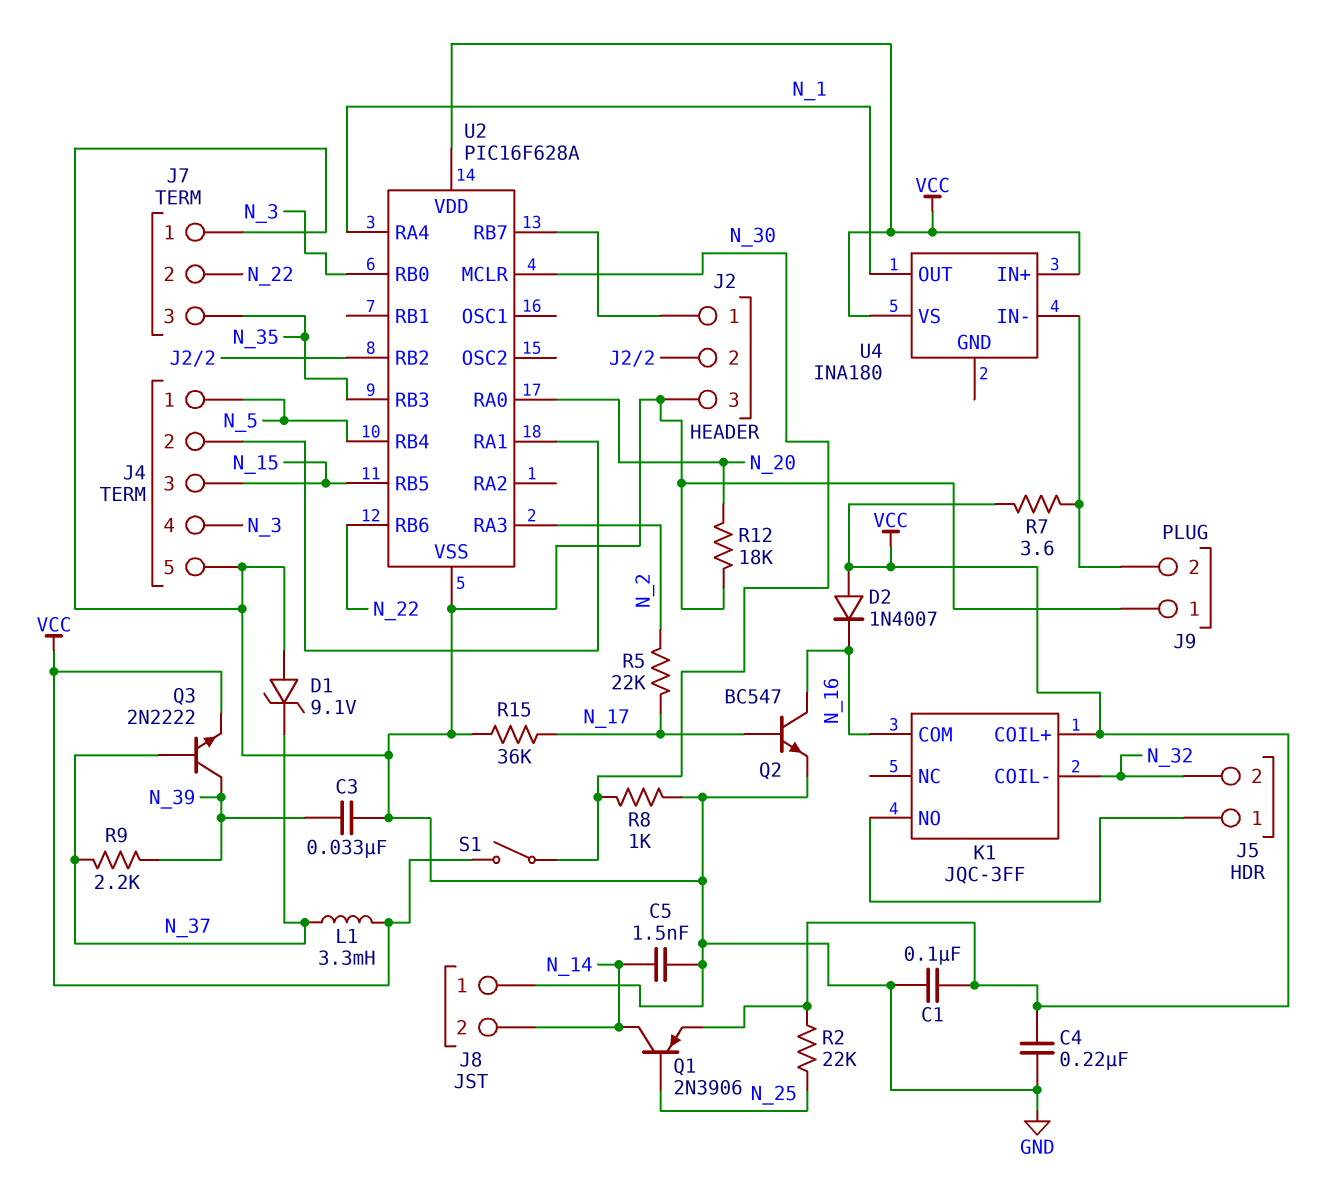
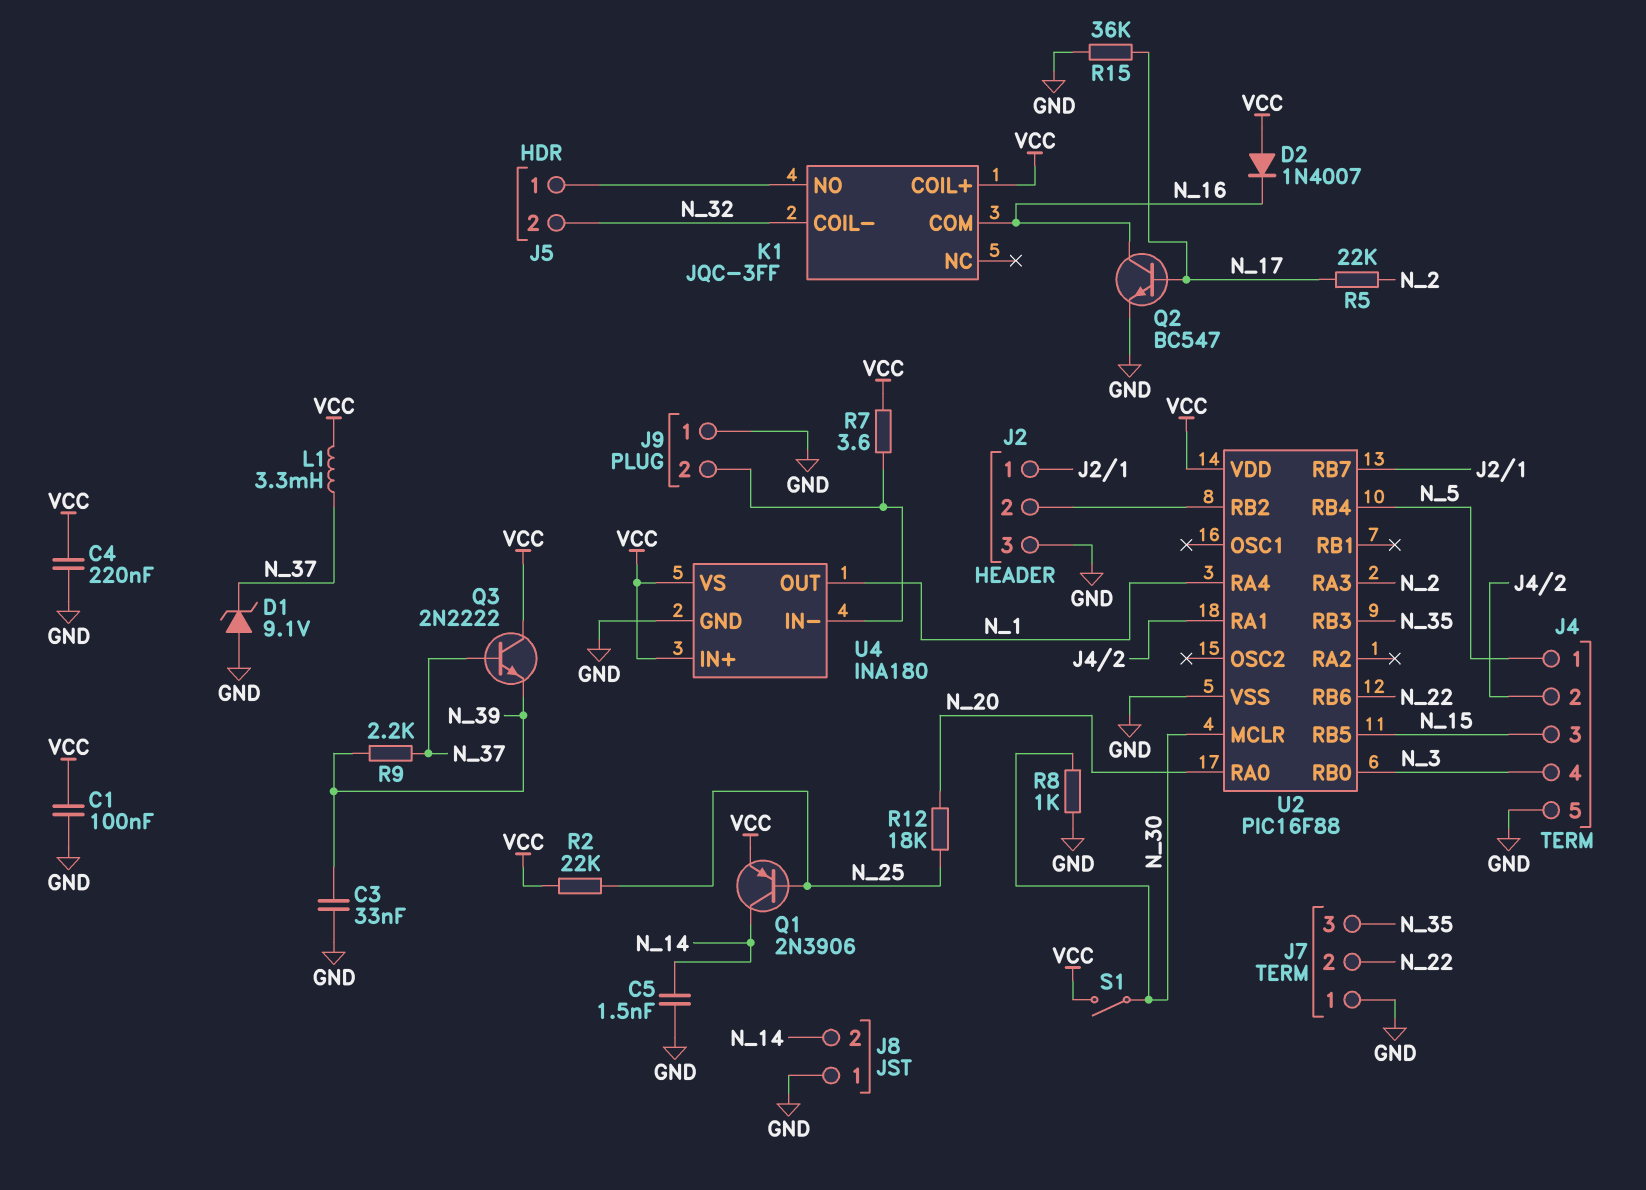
Q3: NPN 2N2222 (B N_37, C N_39, E VCC) -> NPN 2N2222 (B N_37, C VCC, E N_39)
R12: 18k (GND, N_20) -> 18k (N_20, N_25)
U2: PIC16F628A -> PIC16F88
U4 pin GND: none -> GND

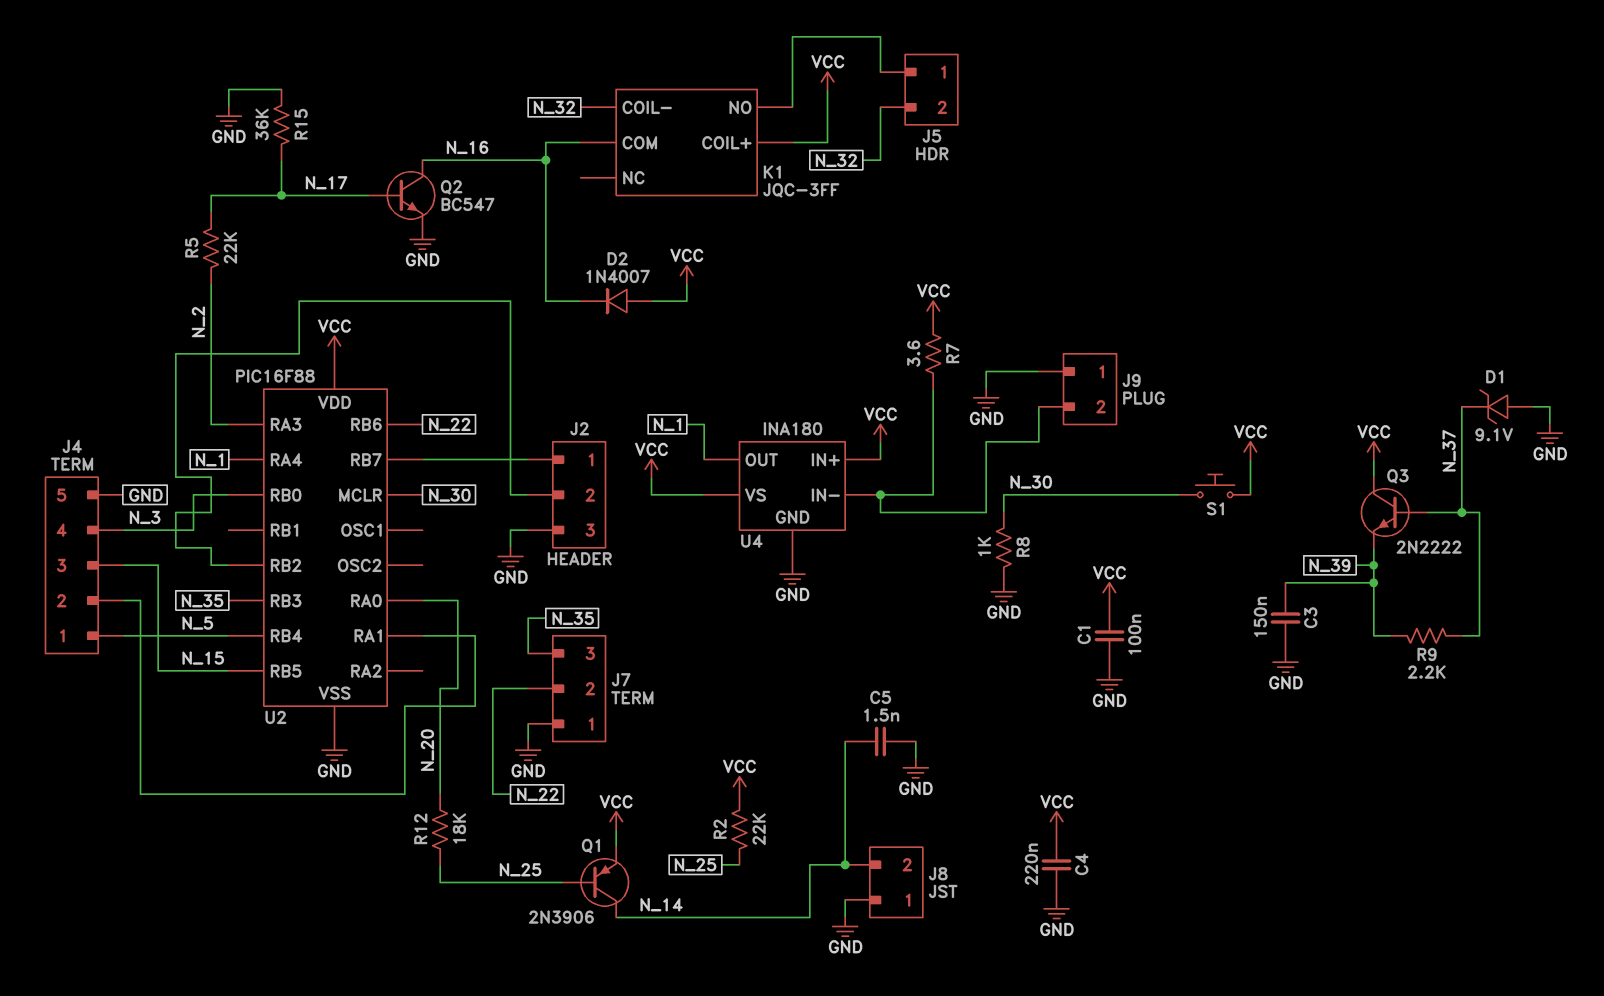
C3: 33nF (GND, N_39) -> 150nF (GND, N_39)
L1: 3.3mH (N_37, VCC) -> none
S1: switch (N_30, VCC) -> button (N_30, VCC)

